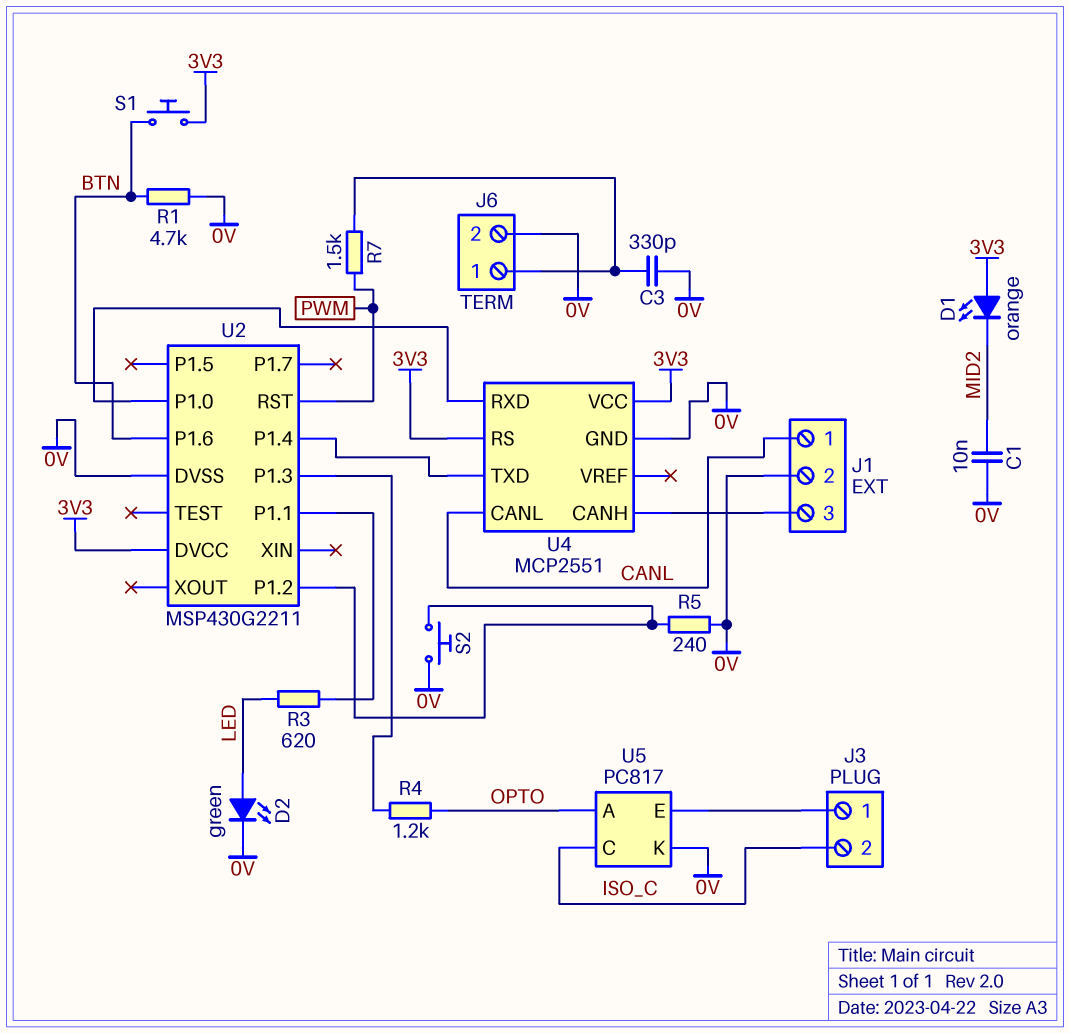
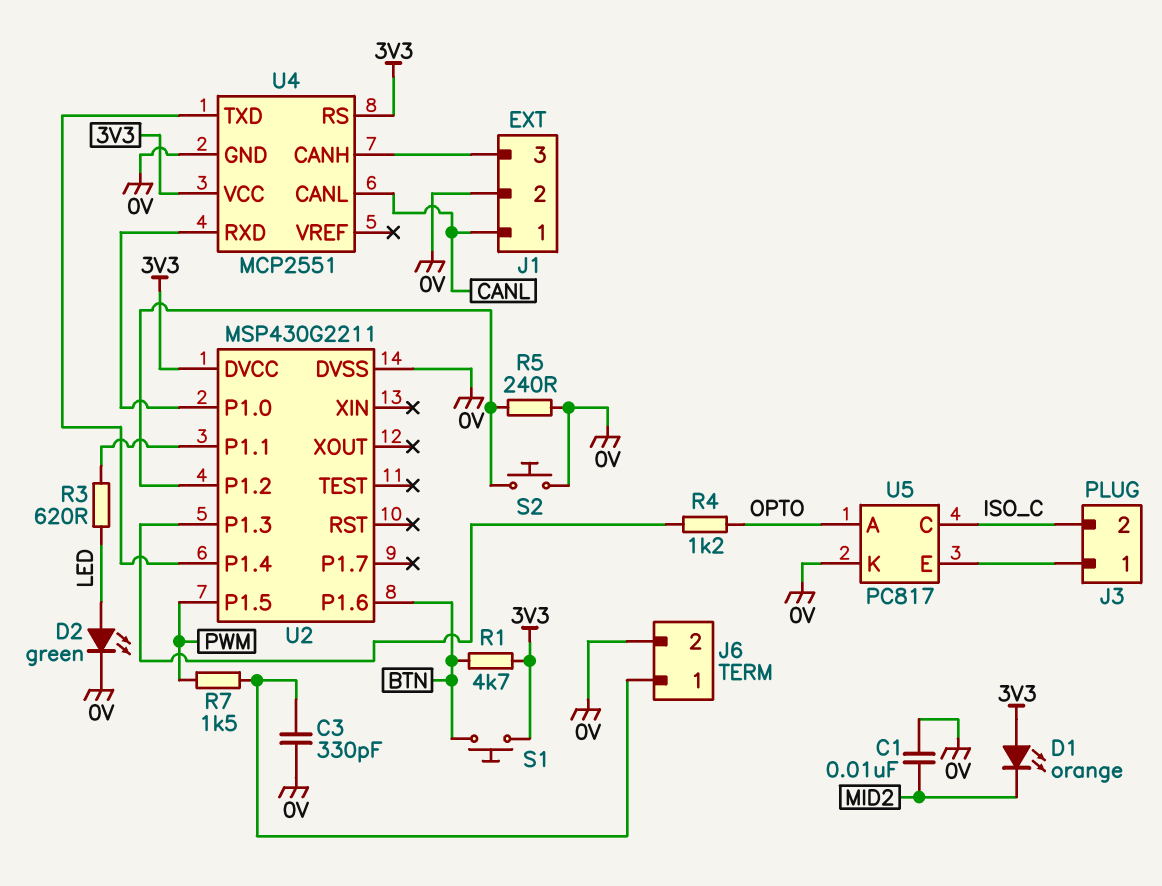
R1: 4.7k (0V, BTN) -> 4.7k (3V3, BTN)
U2 pin P1.5: none -> PWM
U2 pin RST: PWM -> none

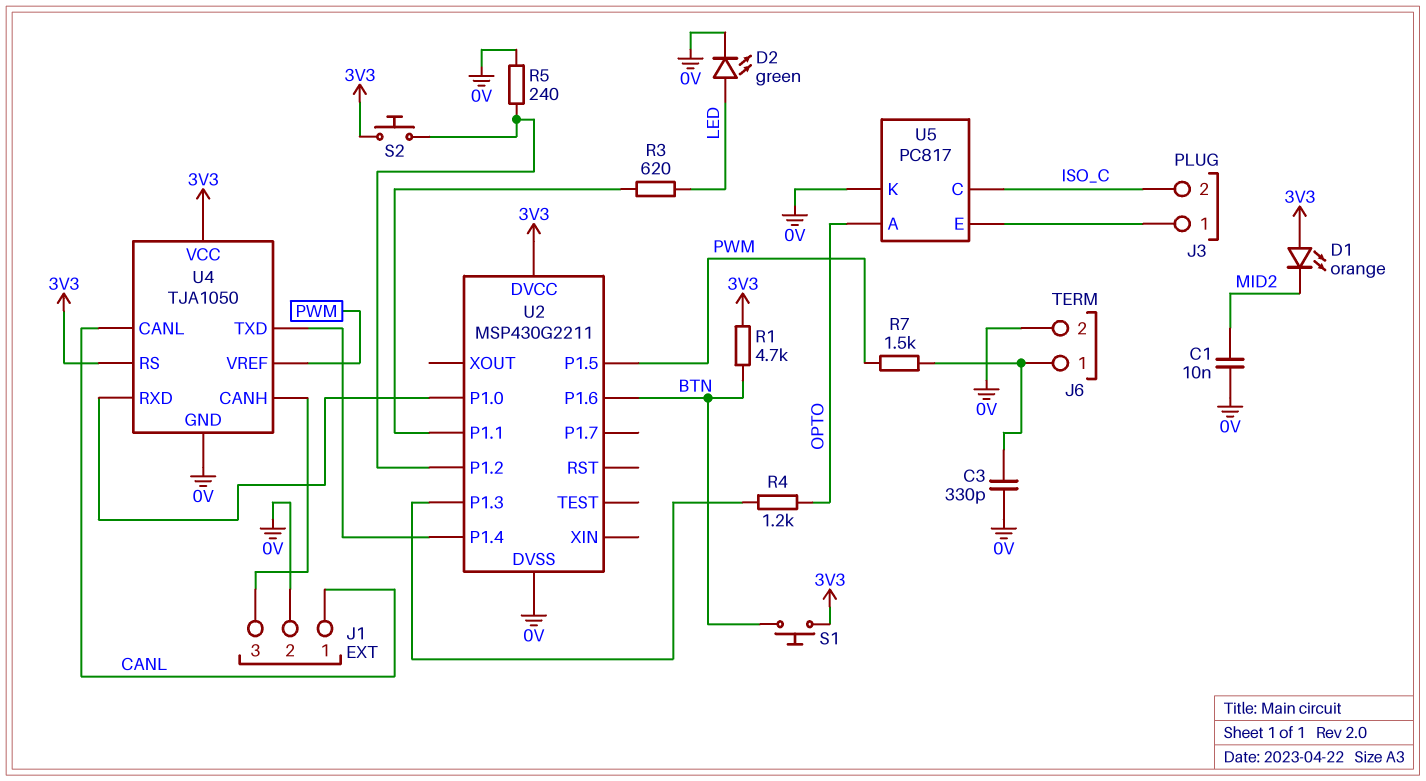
S2: button (0V, U2/P1.2) -> button (3V3, U2/P1.2)
U4: MCP2551 -> TJA1050
U4 pin VREF: none -> PWM

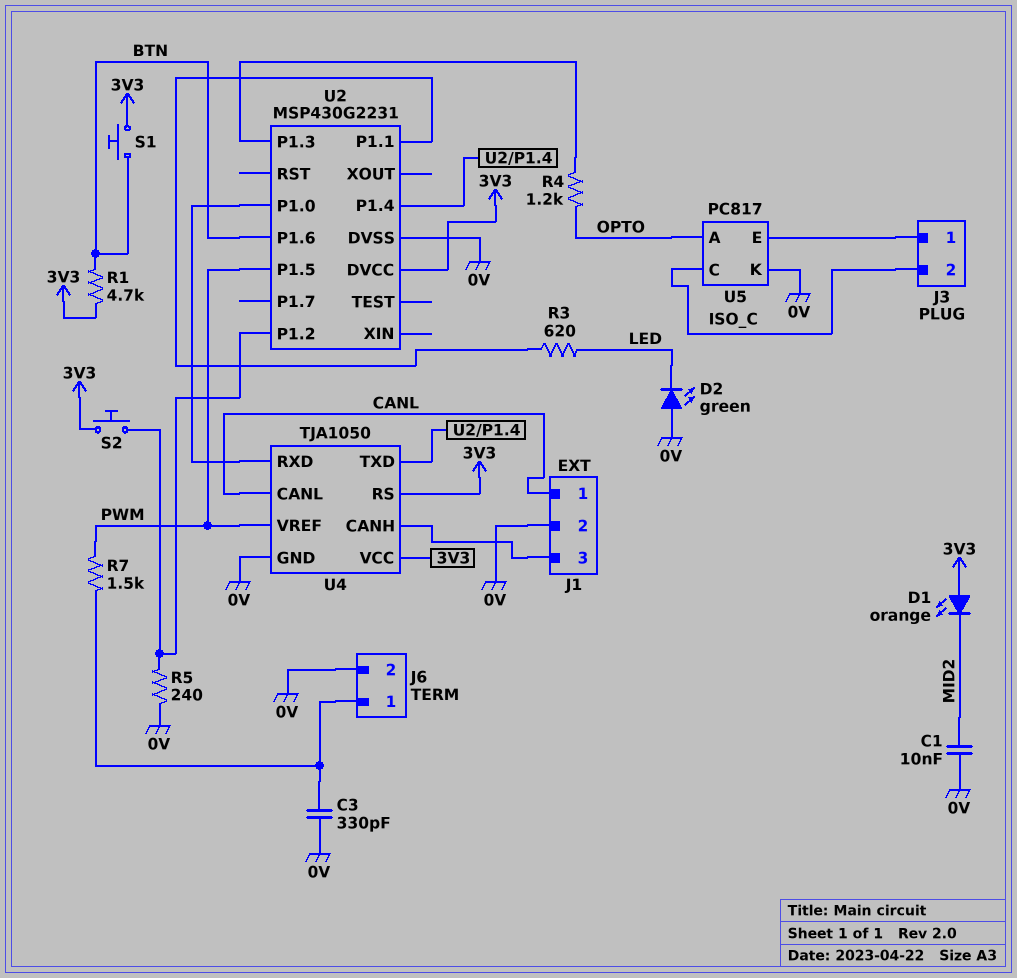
D2: LED green (A LED, K 0V) -> LED green (A 0V, K LED)
U2: MSP430G2211 -> MSP430G2231

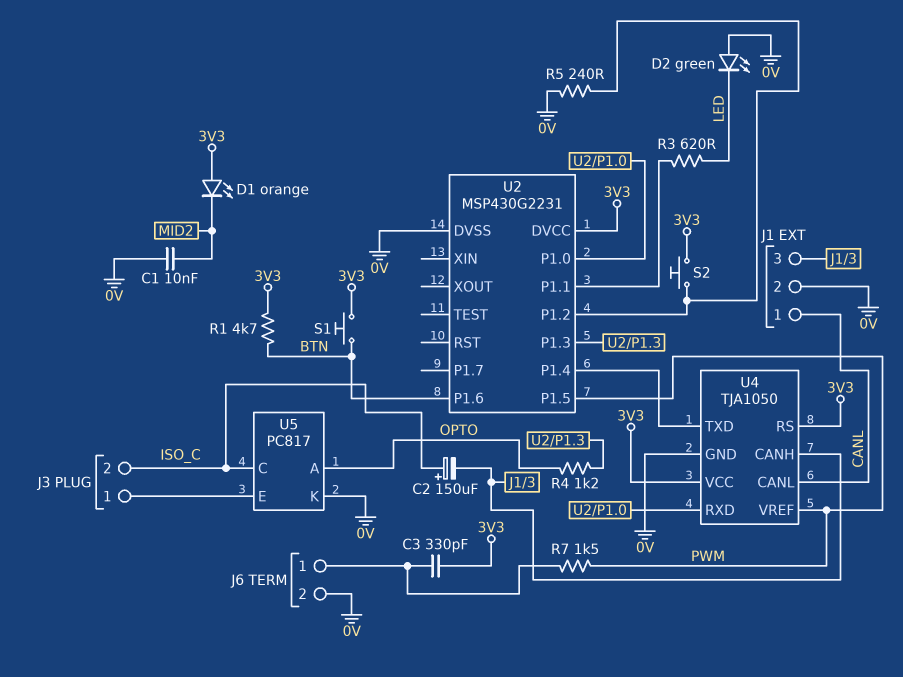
C2: none -> 150uF (plus ISO_C, minus J1/3)
C3: 330pF (0V, J6/1) -> 330pF (3V3, J6/1)

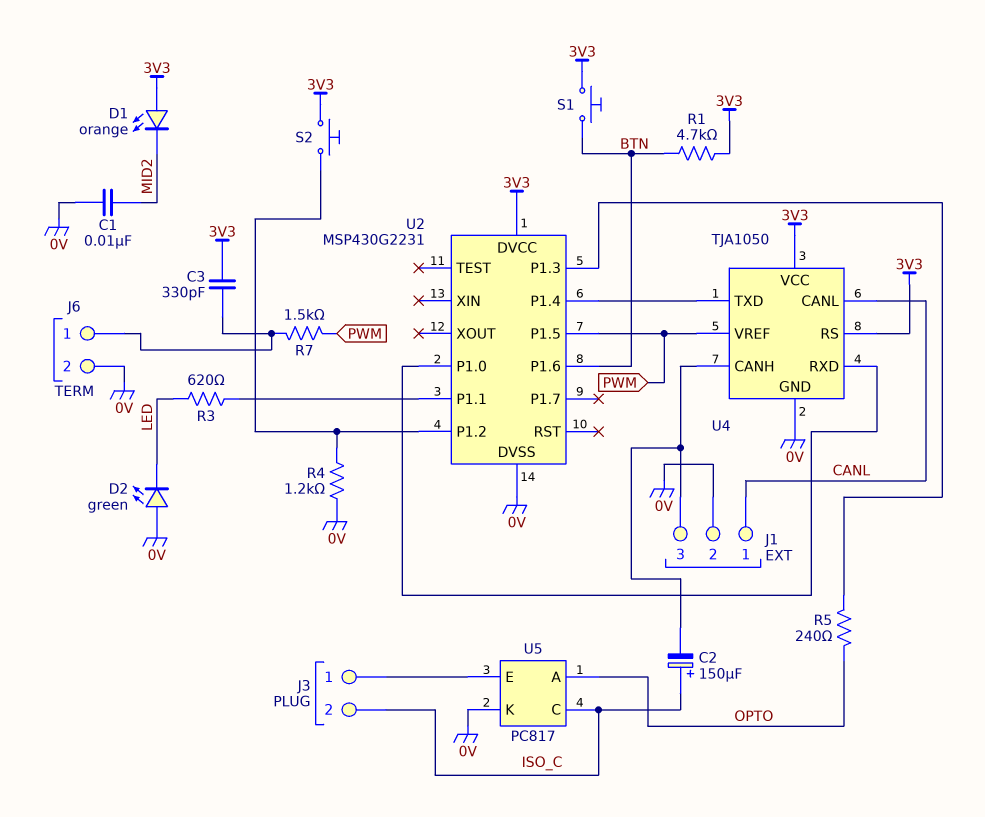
R4: 1.2k (OPTO, U2/P1.3) -> 1.2k (0V, U2/P1.2)
R5: 240 (0V, U2/P1.2) -> 240 (OPTO, U2/P1.3)

